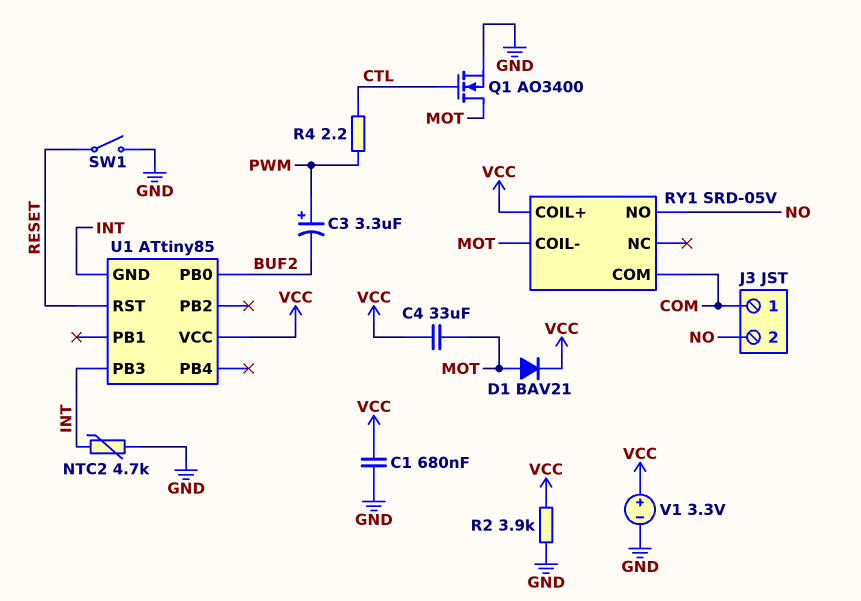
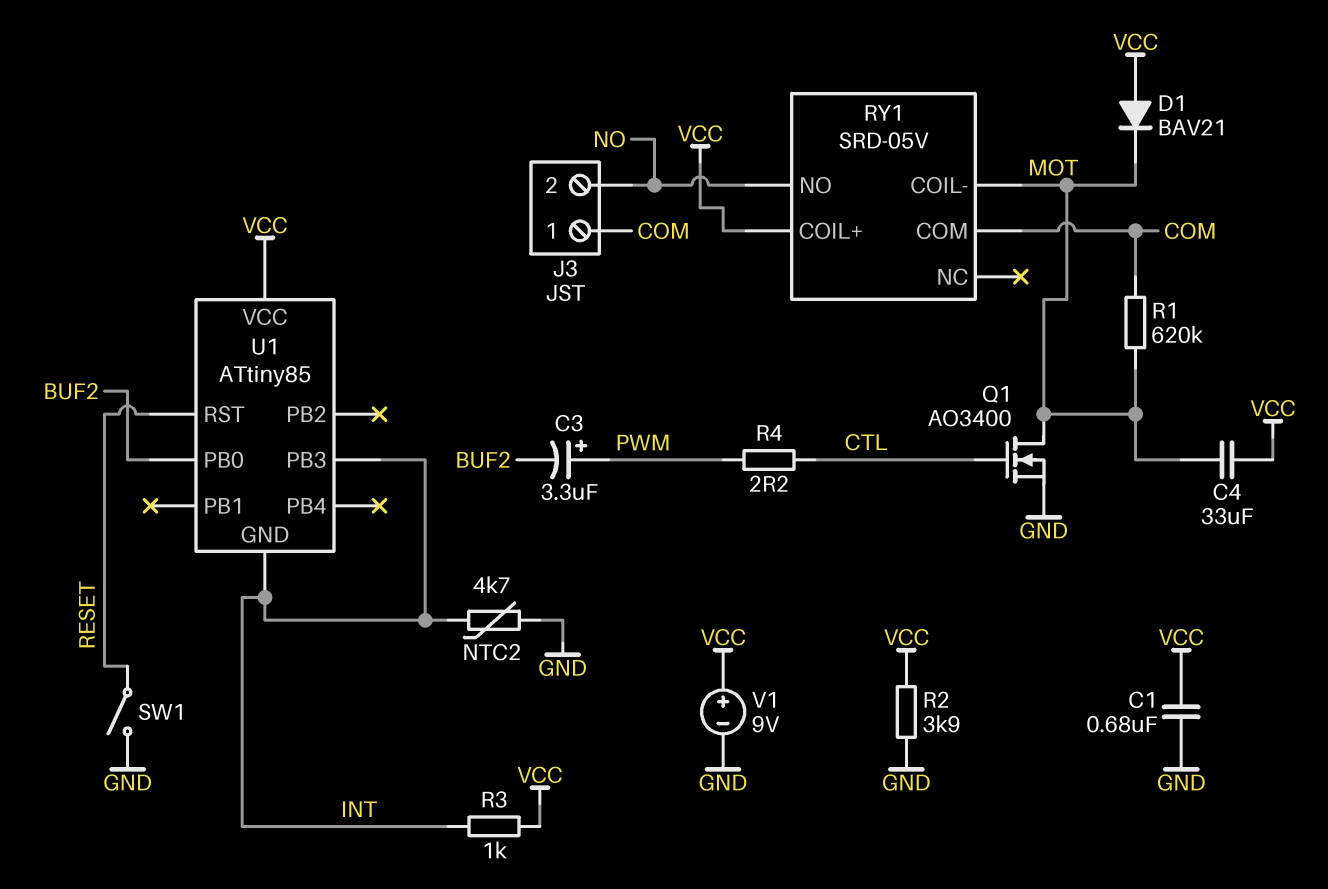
D1: diode BAV21 (A MOT, K VCC) -> diode BAV21 (A VCC, K MOT)
R1: none -> 620k (COM, MOT)
R3: none -> 1k (INT, VCC)
V1: 3.3V (plus VCC, minus GND) -> 9V (plus VCC, minus GND)

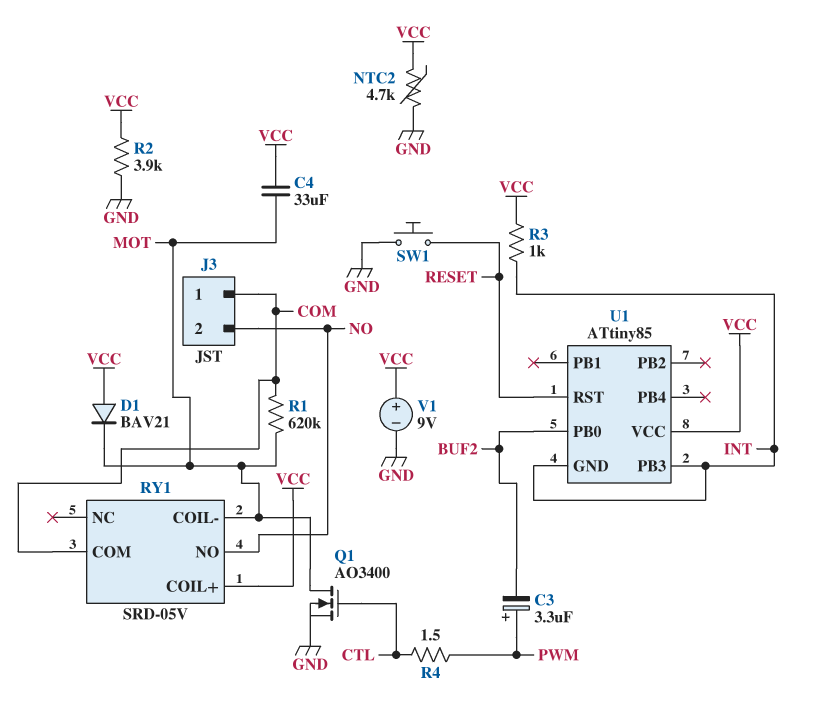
C1: 680nF (GND, VCC) -> none
NTC2: 4.7k (GND, INT) -> 4.7k (GND, VCC)
R4: 2.2 (CTL, PWM) -> 1.5 (CTL, PWM)
SW1: switch (GND, RESET) -> button (GND, RESET)

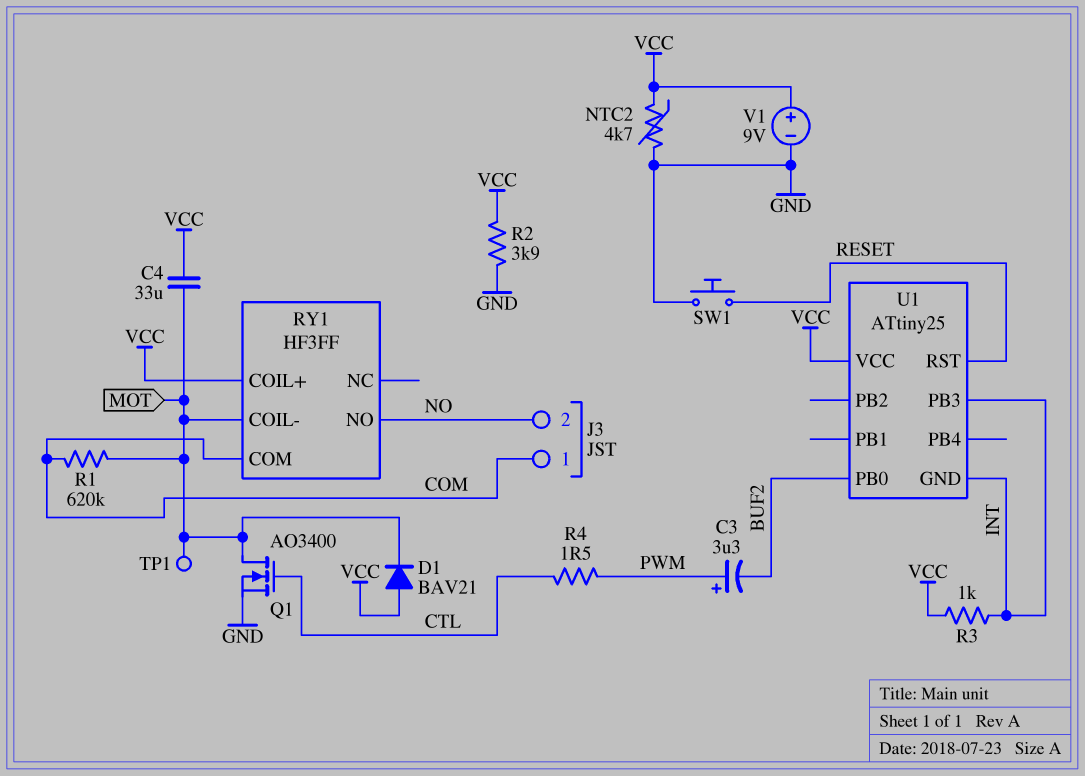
RY1: SRD-05V -> HF3FF
TP1: none -> test point (MOT)
U1: ATtiny85 -> ATtiny25

